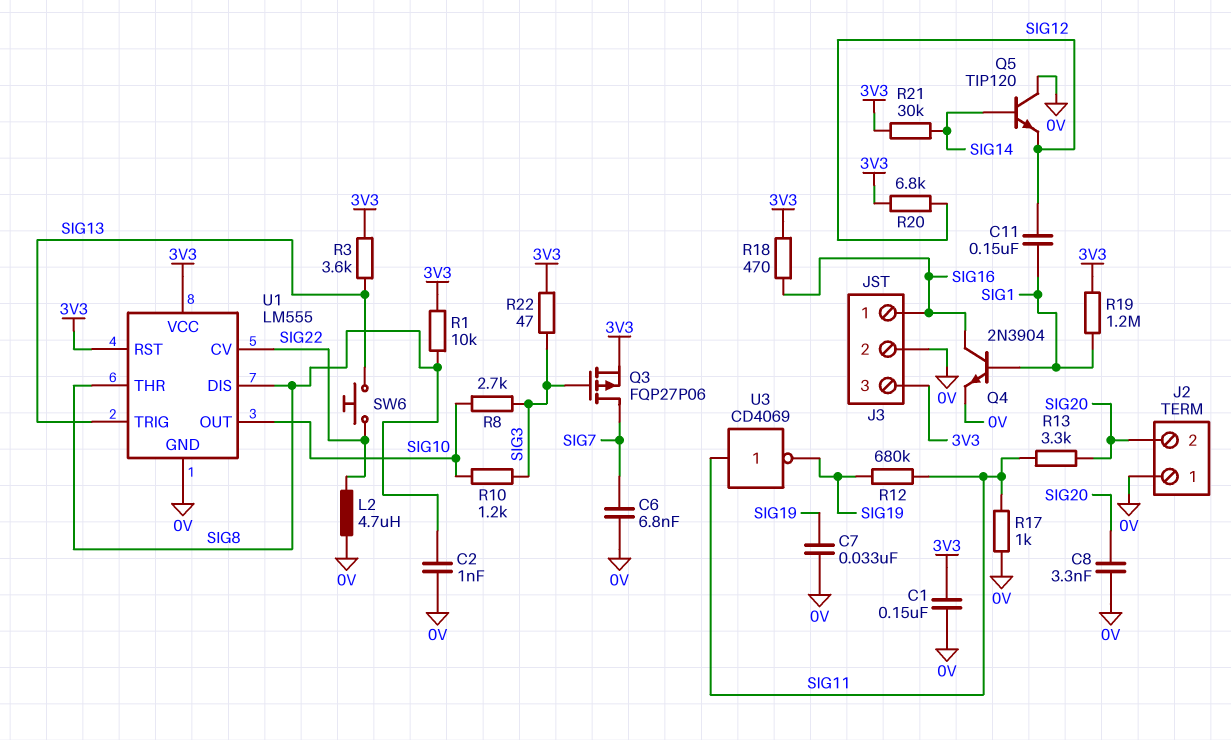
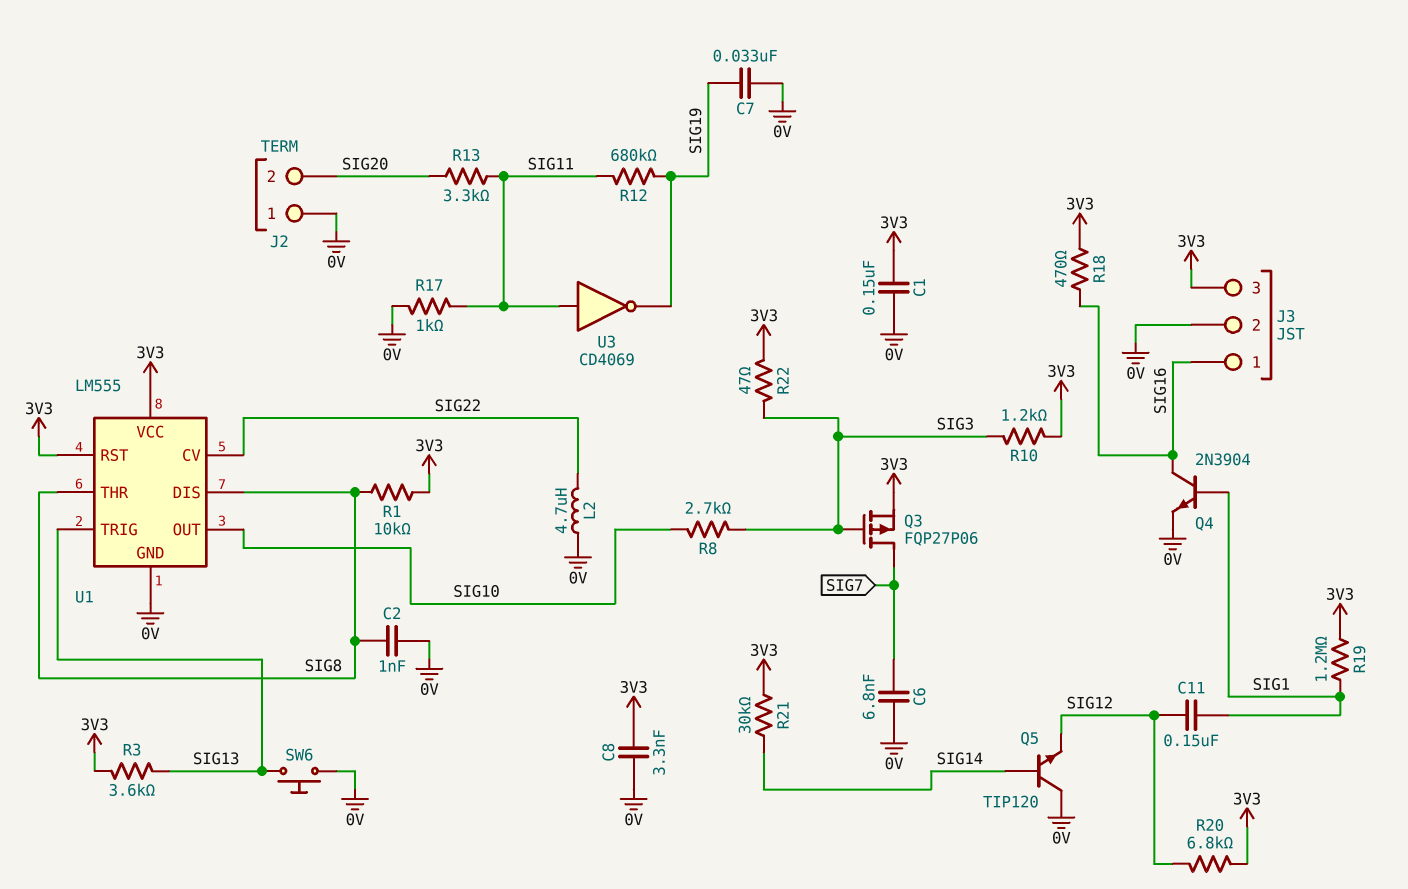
C8: 3.3nF (0V, SIG20) -> 3.3nF (0V, 3V3)
R10: 1.2k (SIG3, SIG10) -> 1.2k (3V3, SIG3)
SW6: button (SIG13, SIG22) -> button (0V, SIG13)

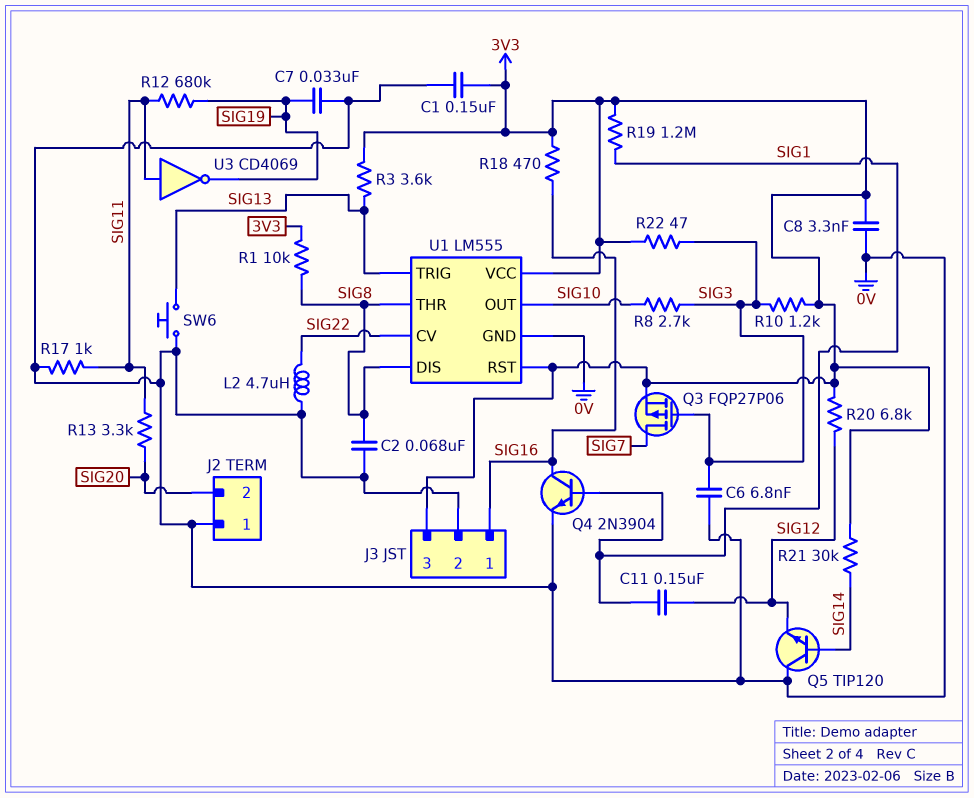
C2: 1nF (0V, SIG8) -> 68nF (0V, SIG8)
C6: 6.8nF (0V, SIG7) -> 6.8nF (0V, SIG3)

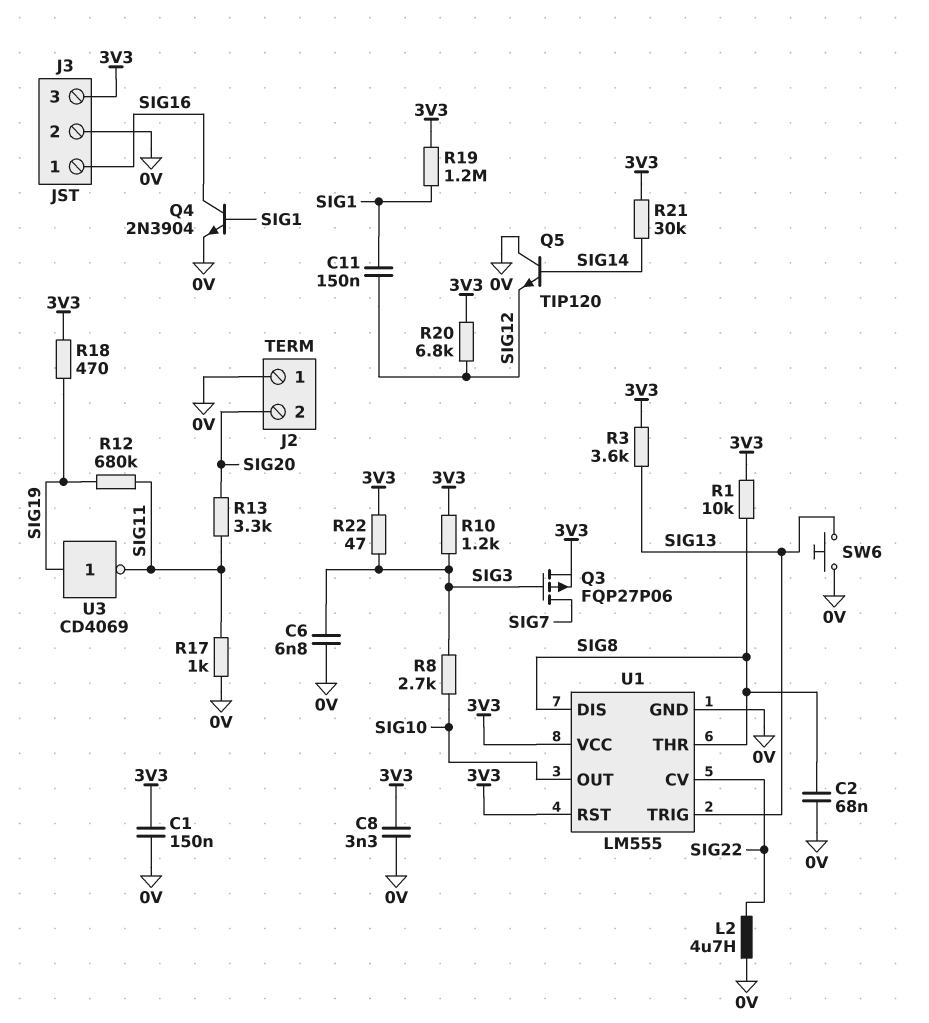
C7: 33nF (0V, SIG19) -> none
R18: 470 (3V3, SIG16) -> 470 (3V3, SIG19)
U3: NOT CD4069 (in SIG11, out SIG19) -> NOT CD4069 (in SIG19, out SIG11)

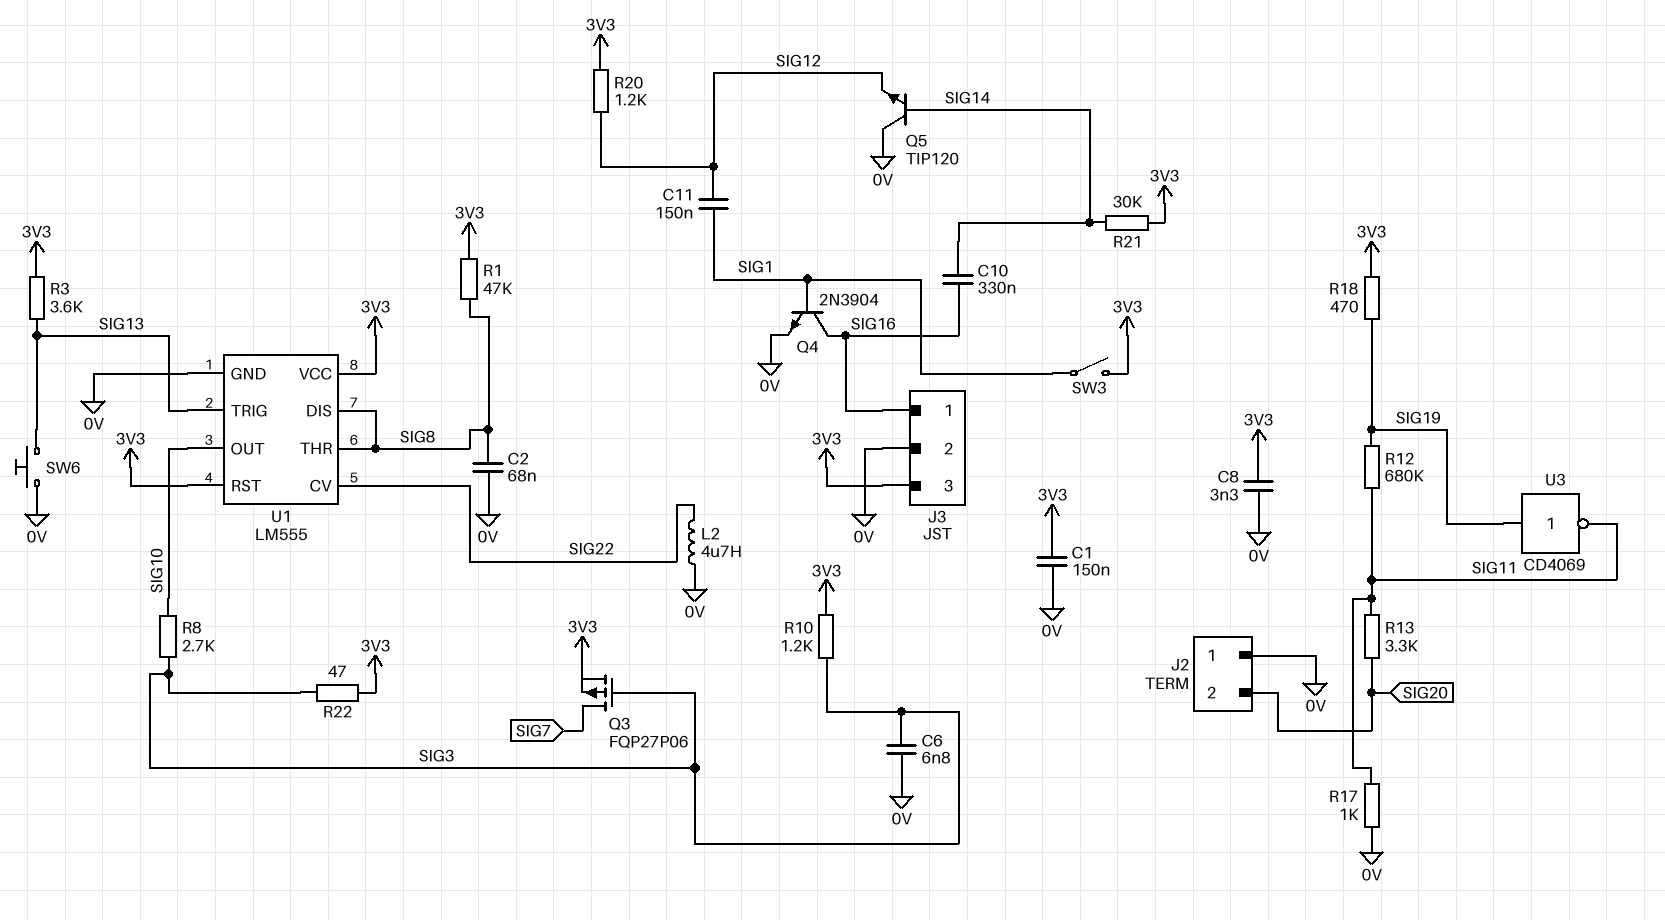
C10: none -> 330nF (SIG14, SIG16)
R1: 10k (3V3, SIG8) -> 47k (3V3, SIG8)
R19: 1.2M (3V3, SIG1) -> none
R20: 6.8k (3V3, SIG12) -> 1.2k (3V3, SIG12)
SW3: none -> switch (3V3, SIG1)

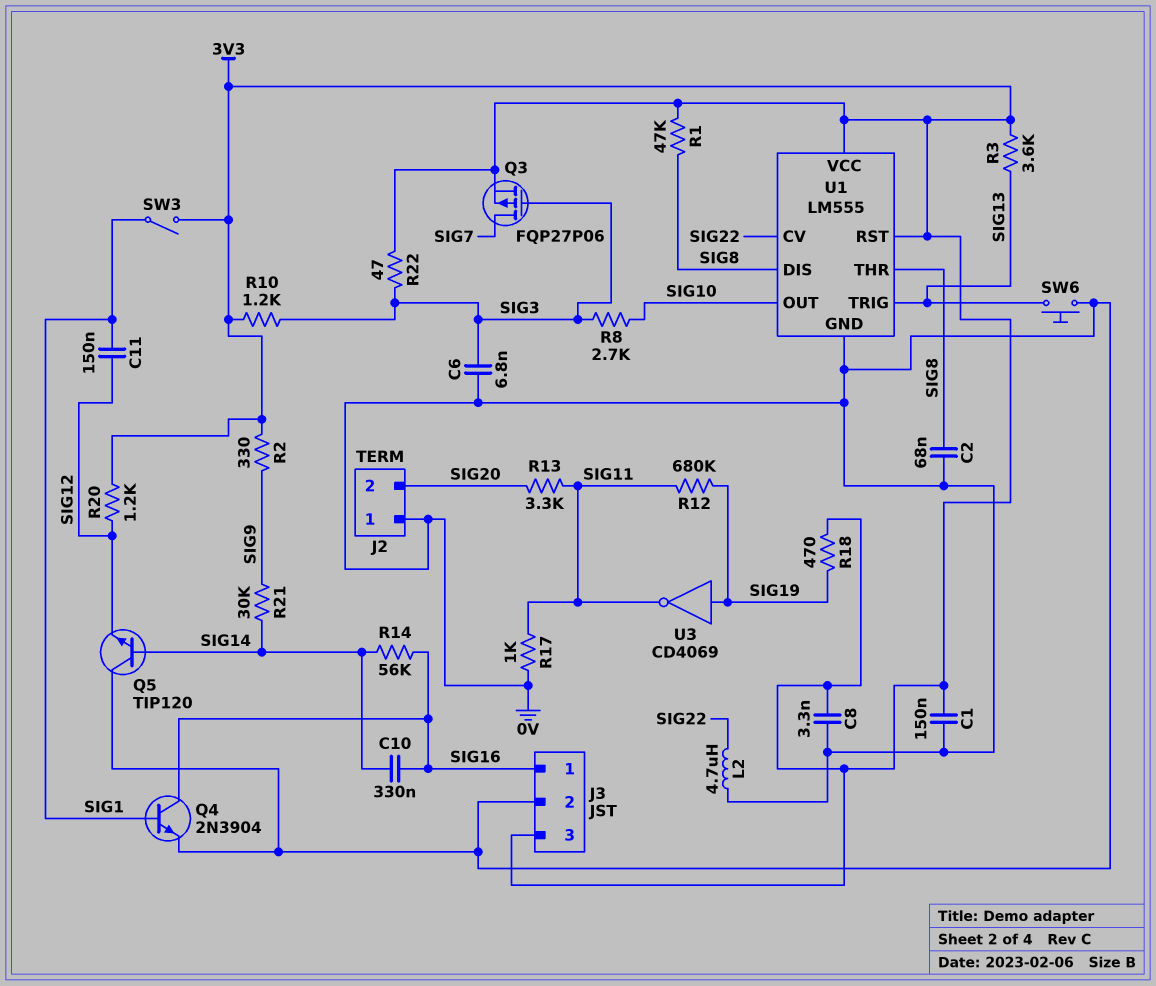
R2: none -> 330 (3V3, SIG9)
R14: none -> 56k (SIG14, SIG16)
R21: 30k (3V3, SIG14) -> 30k (SIG9, SIG14)

